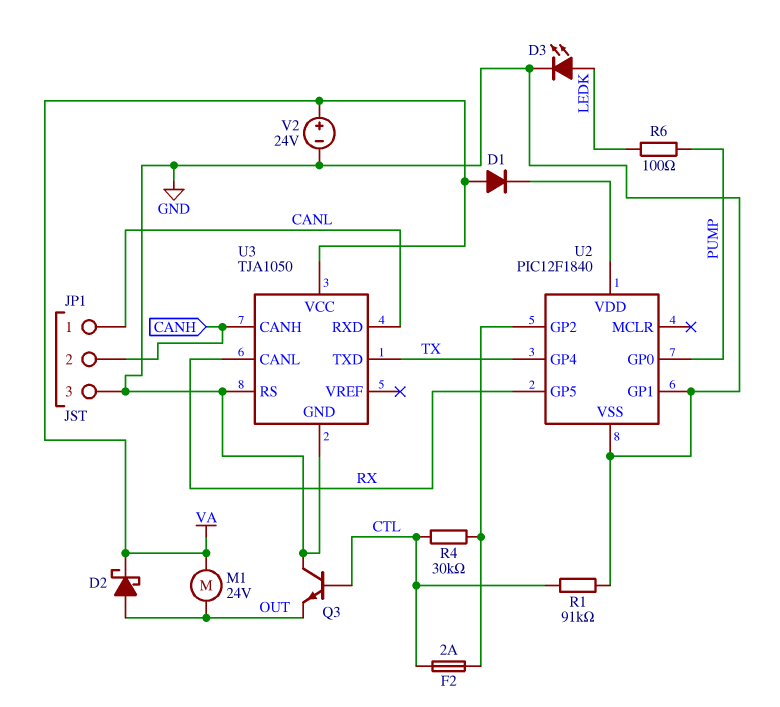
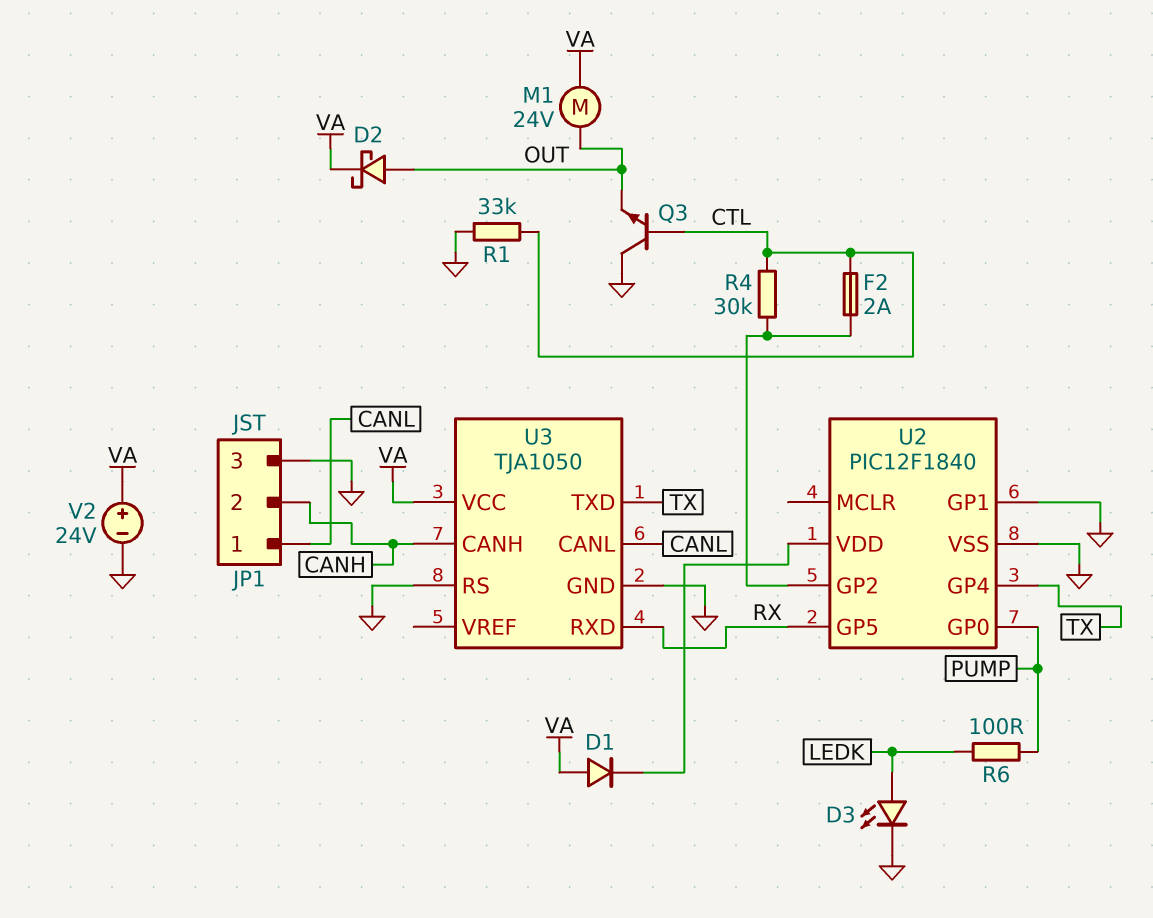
R1: 91k (CTL, GND) -> 33k (CTL, GND)
U3 pin CANL: RX -> CANL
U3 pin RXD: CANL -> RX

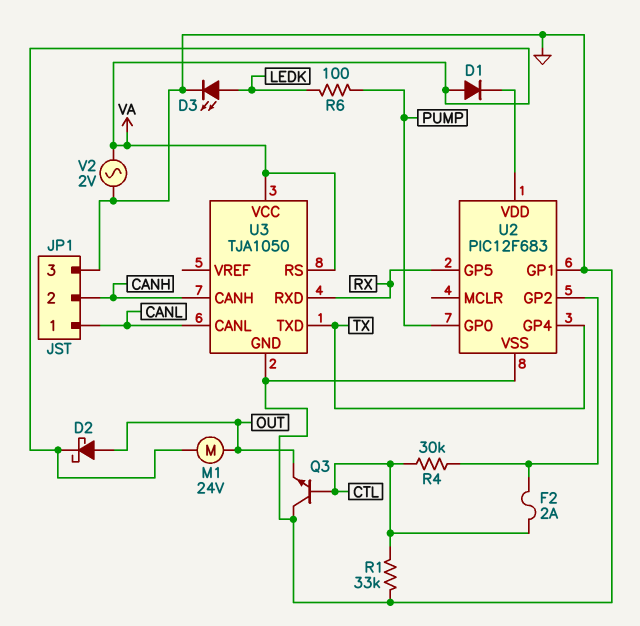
U2: PIC12F1840 -> PIC12F683
U3 pin RS: GND -> VA
V2: 24V (plus VA, minus GND) -> AC 2V (GND, VA)

